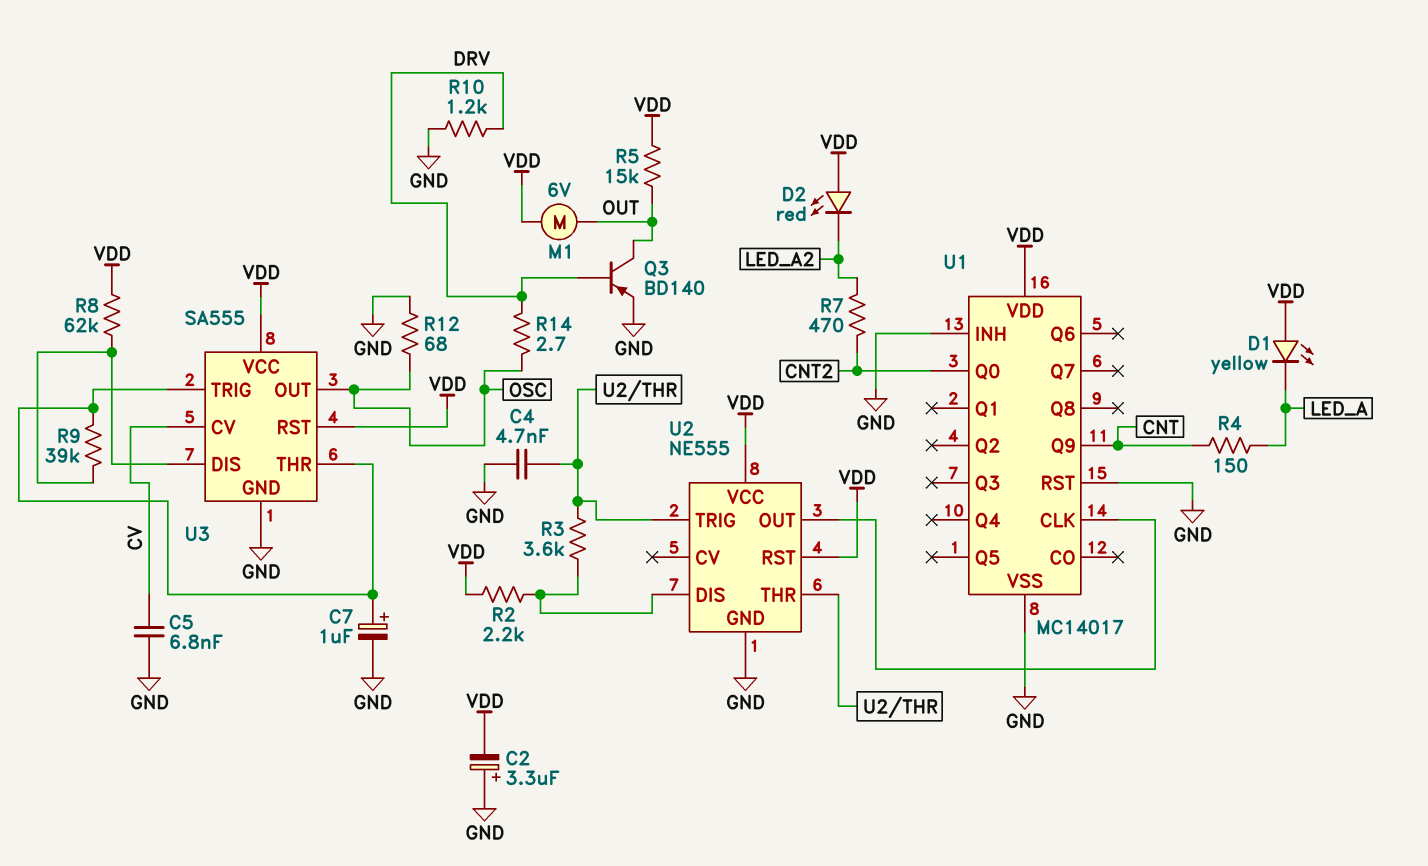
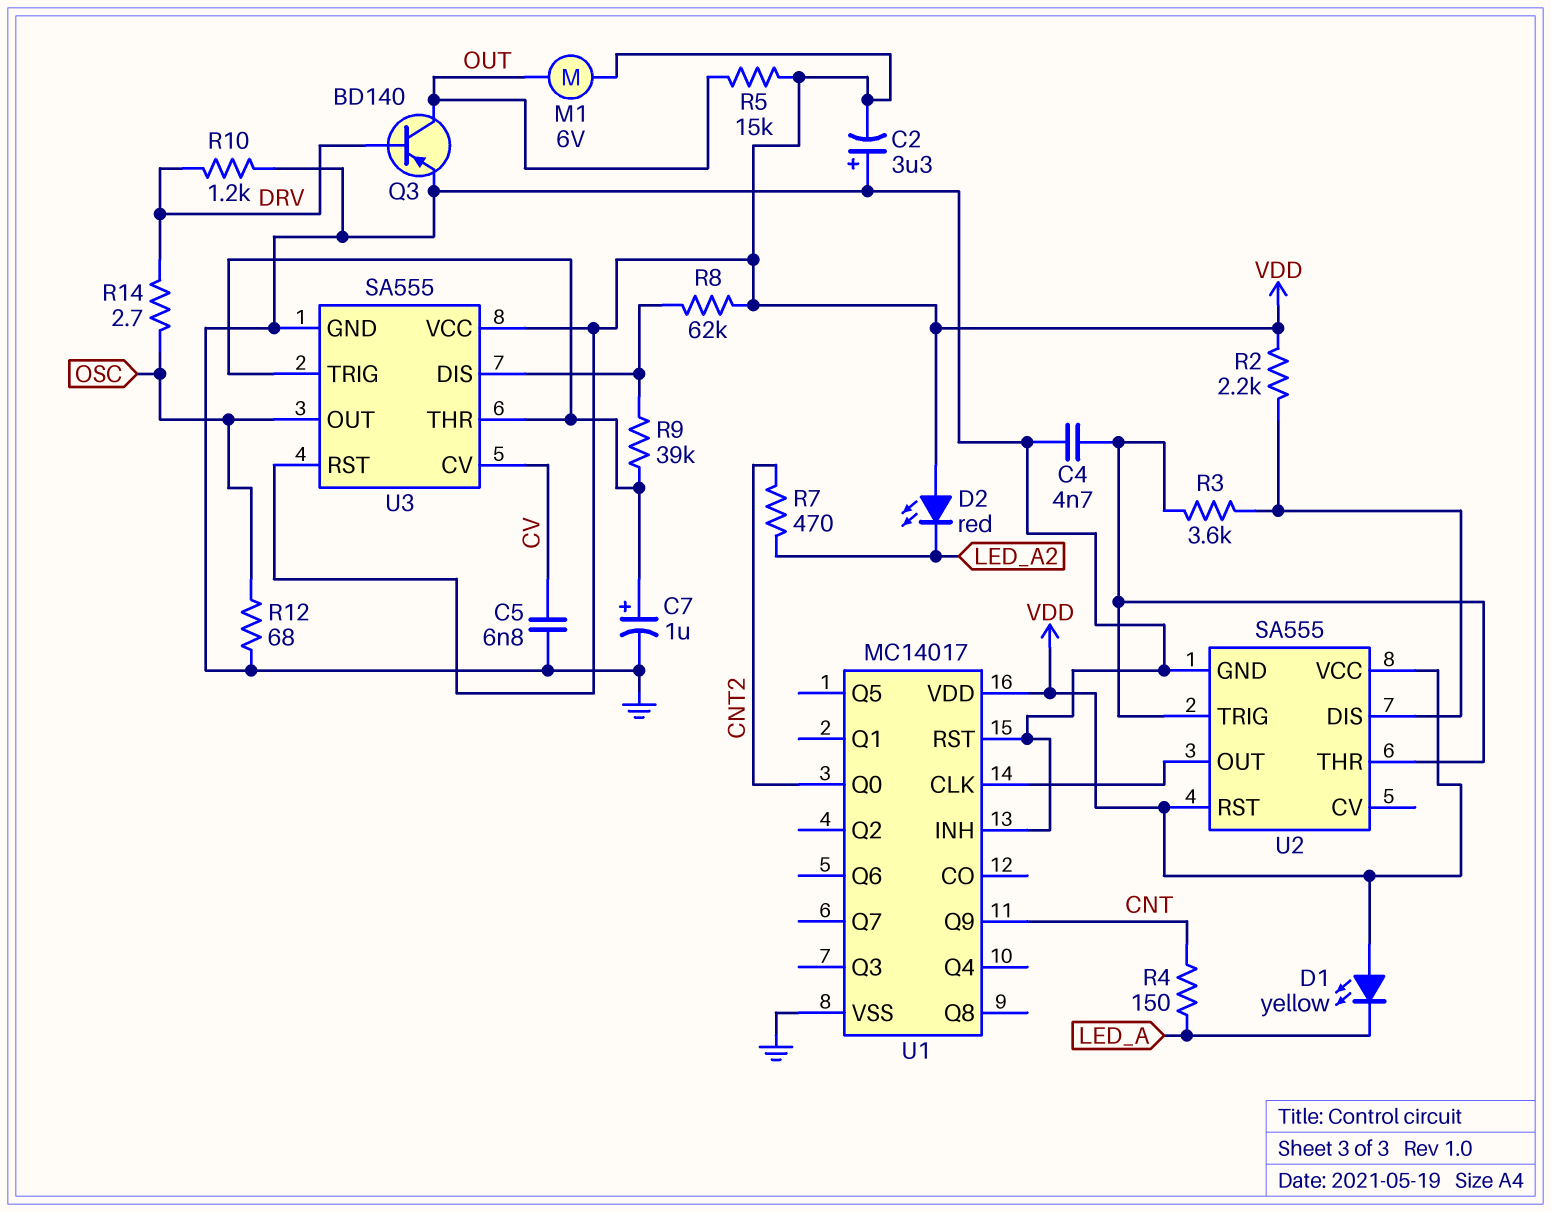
U2: NE555 -> SA555

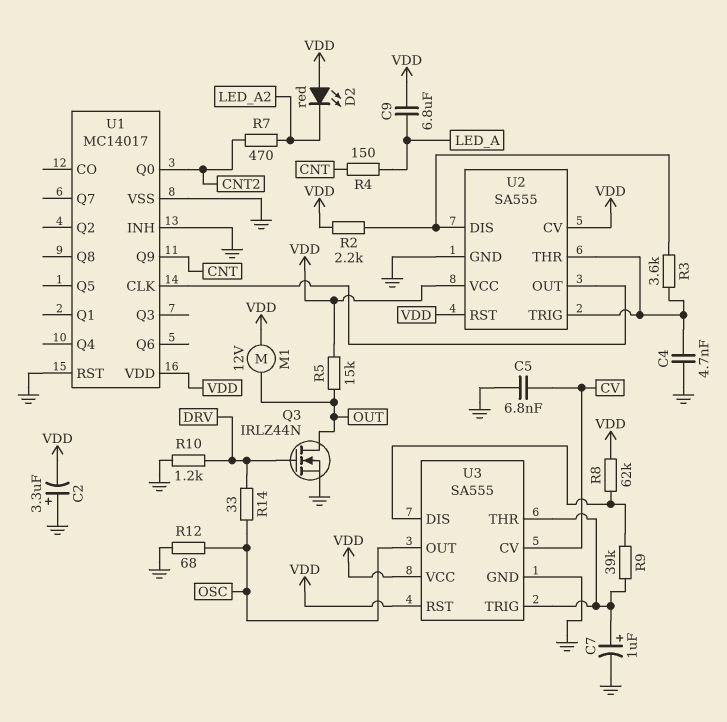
C9: none -> 6.8uF (LED_A, VDD)
D1: LED yellow (A VDD, K LED_A) -> none
M1: motor 6V (OUT, VDD) -> motor 12V (OUT, VDD)
Q3: PNP BD140 (B DRV, C OUT, E GND) -> NMOS IRLZ44N (G DRV, D OUT, S GND)
R14: 2.7 (DRV, OSC) -> 33 (DRV, OSC)
U2 pin CV: none -> VDD

